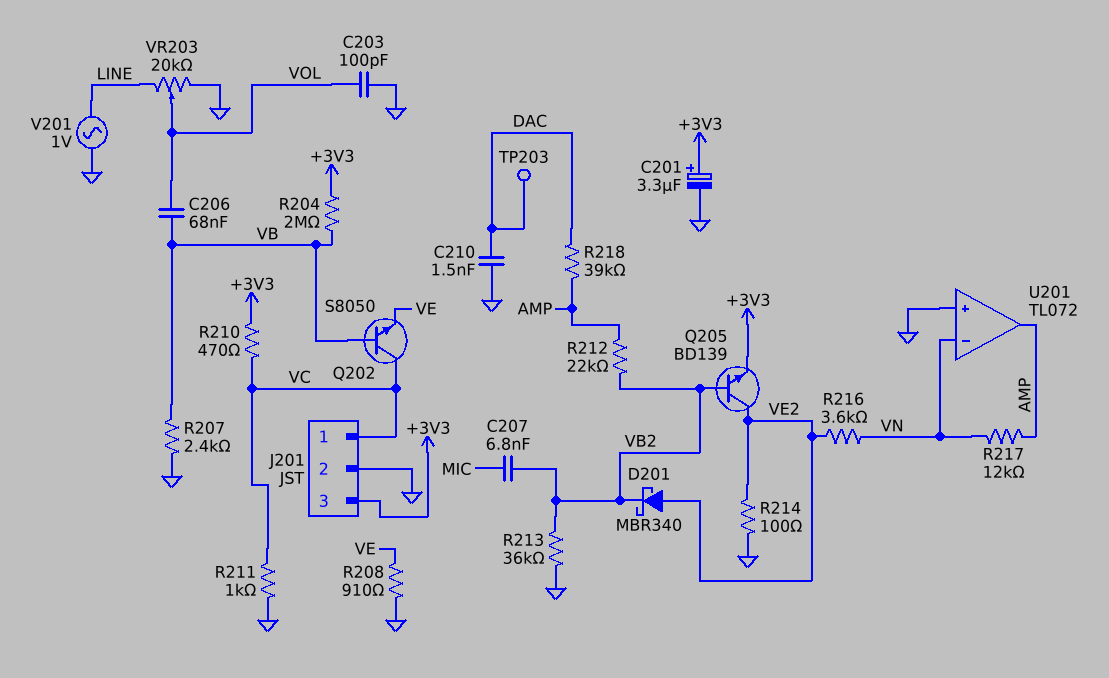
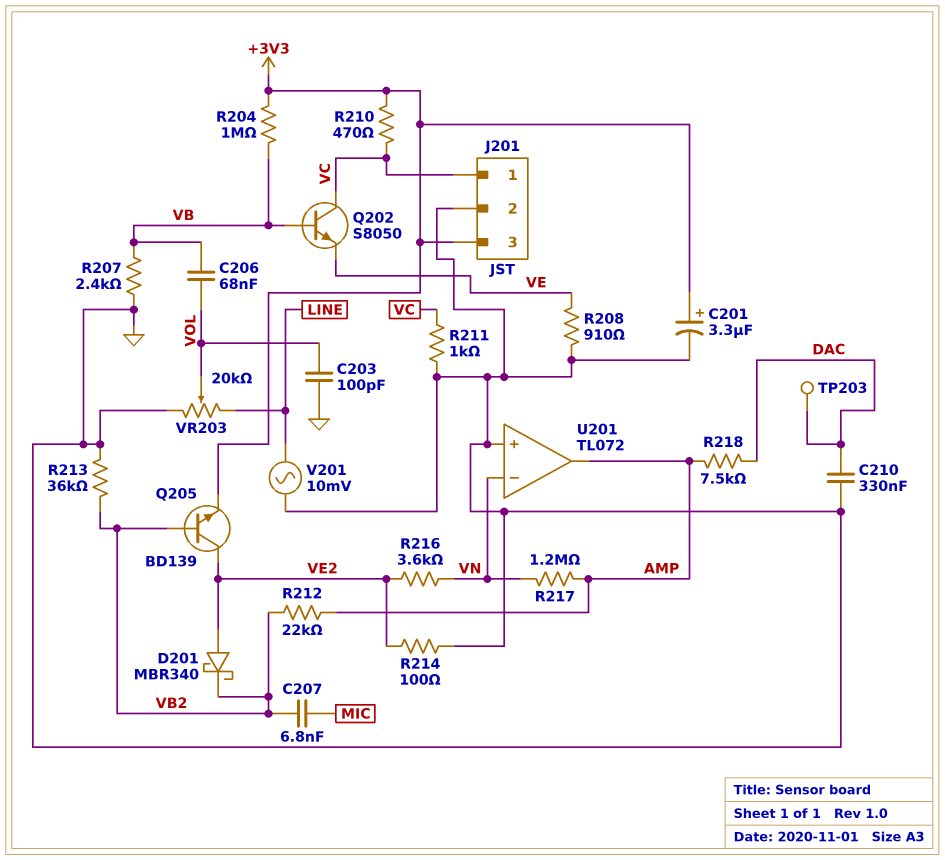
C210: 1.5nF (DAC, GND) -> 330nF (DAC, GND)
R204: 2M (+3V3, VB) -> 1M (+3V3, VB)
R217: 12k (AMP, VN) -> 1.2M (AMP, VN)
R218: 39k (AMP, DAC) -> 7.5k (AMP, DAC)
V201: AC 1V (GND, LINE) -> AC 10mV (GND, LINE)

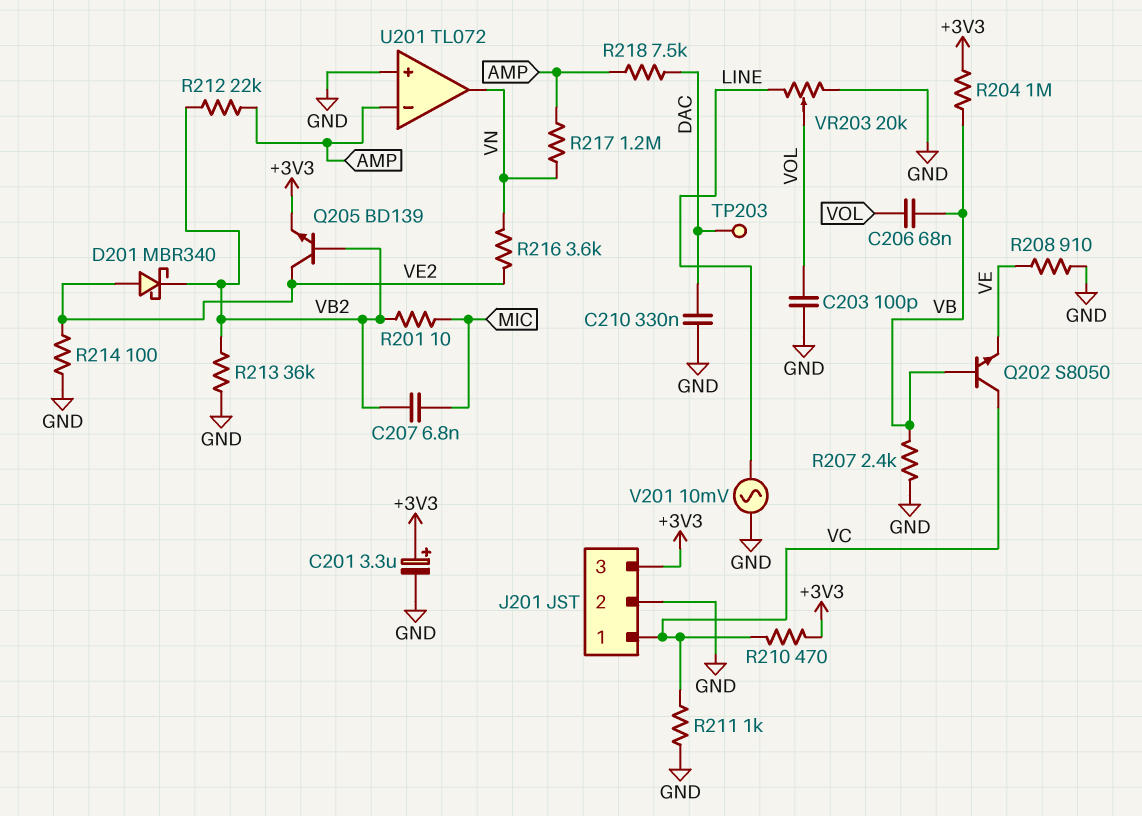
R201: none -> 10 (MIC, VB2)
U201 pin in-: VN -> AMP
U201 pin out: AMP -> VN

